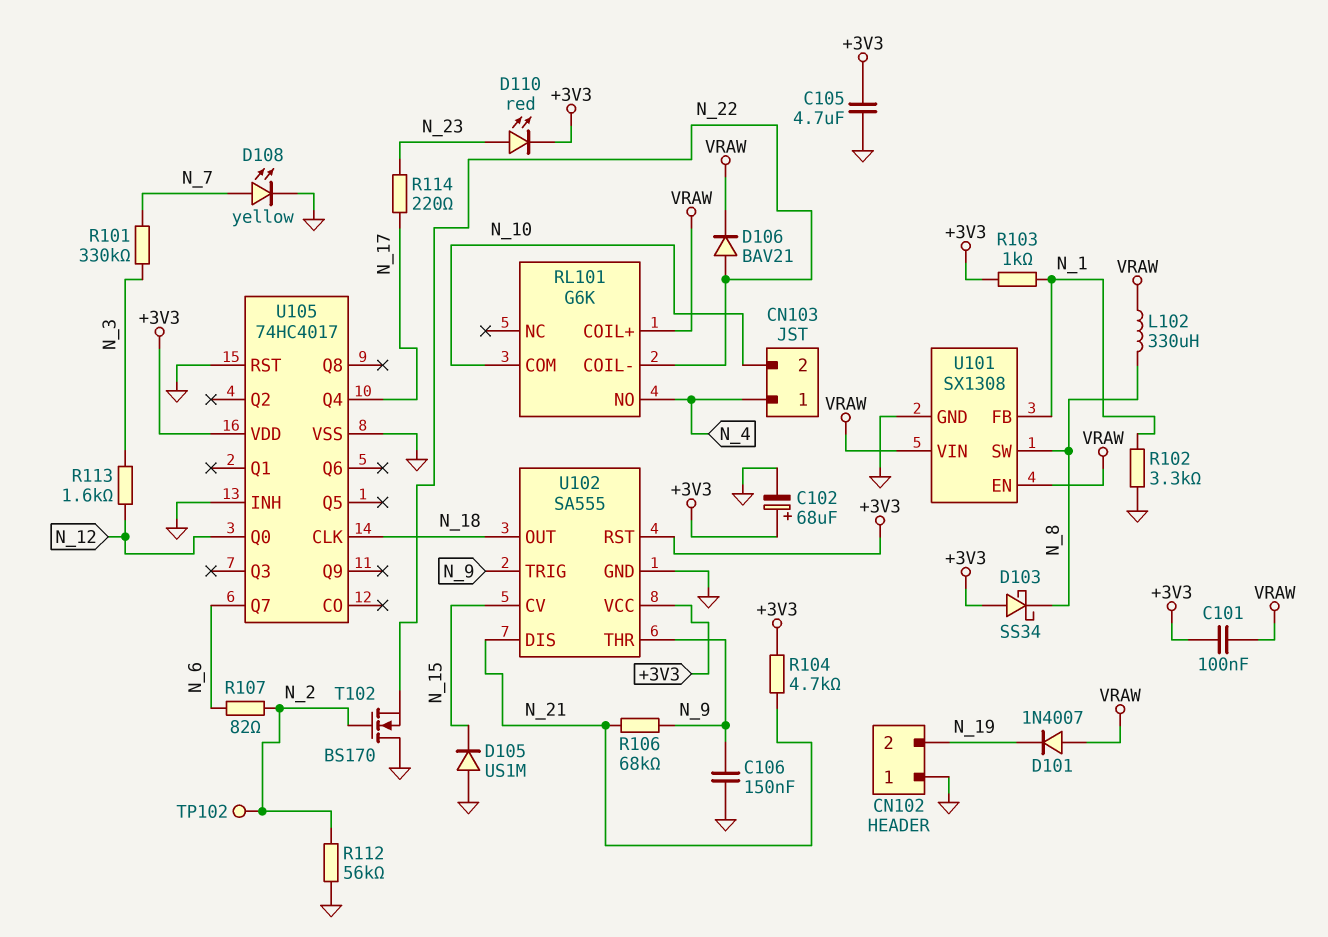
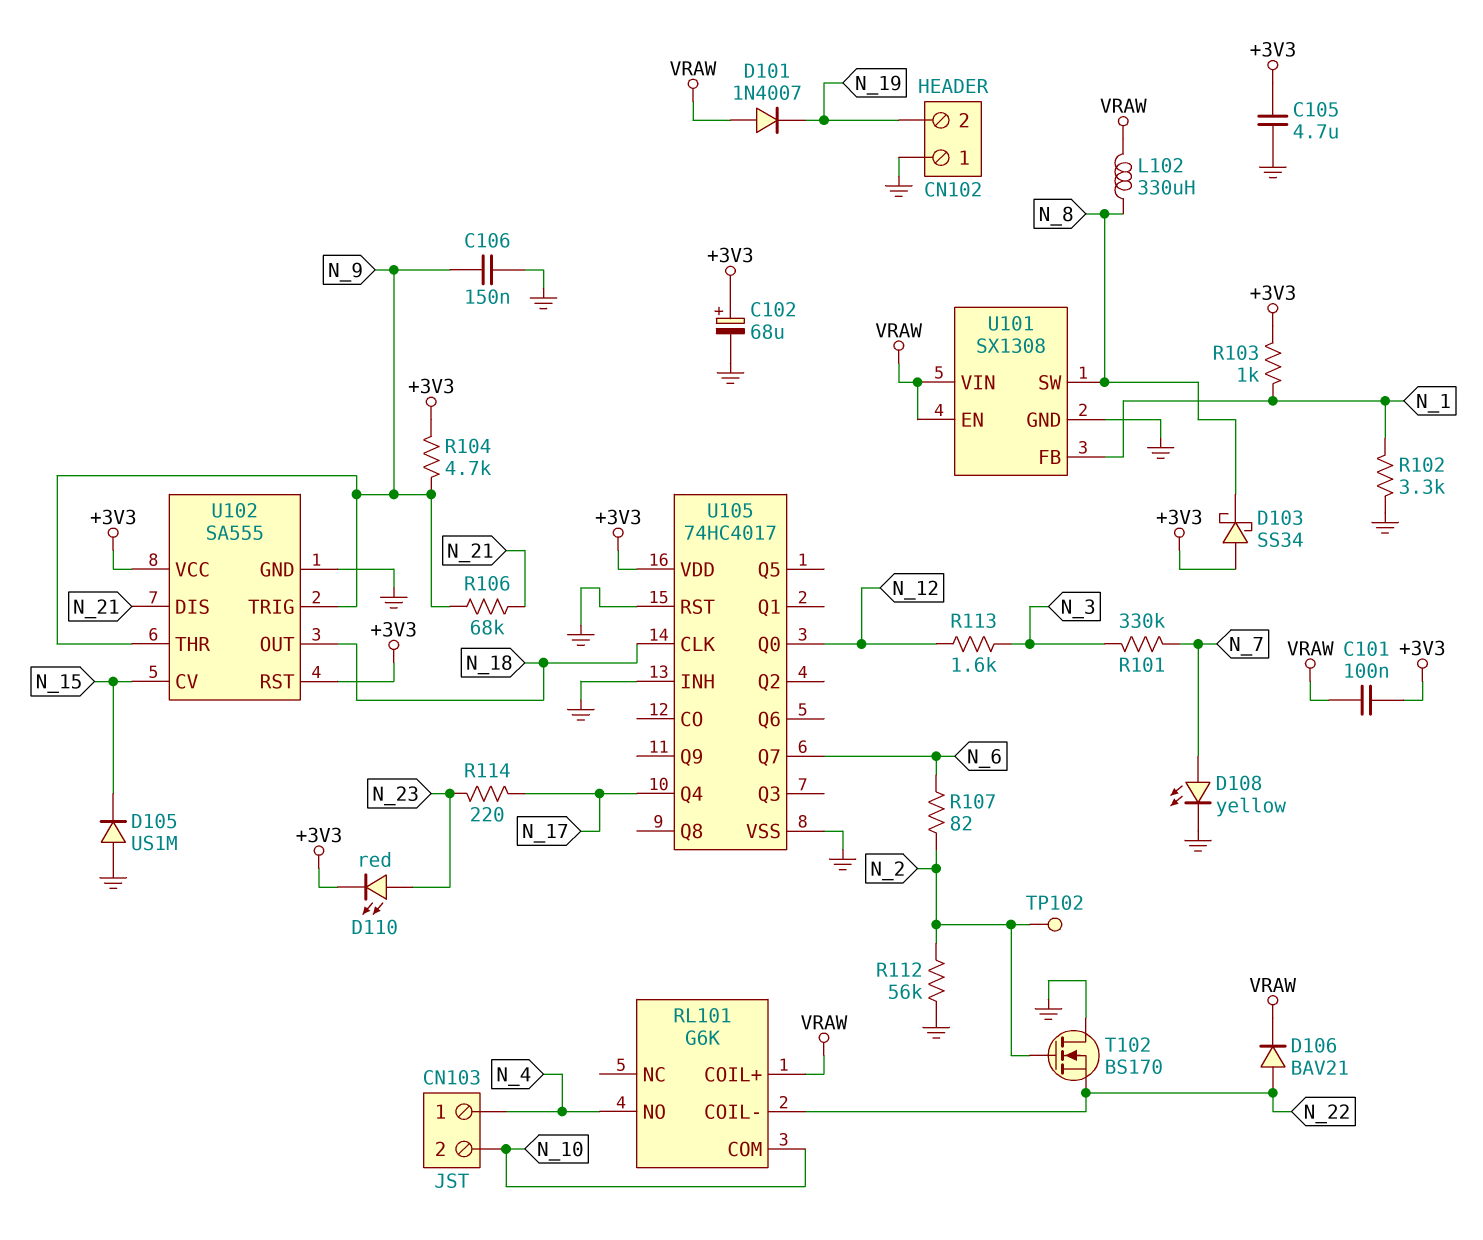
R104: 4.7k (+3V3, N_21) -> 4.7k (+3V3, N_9)

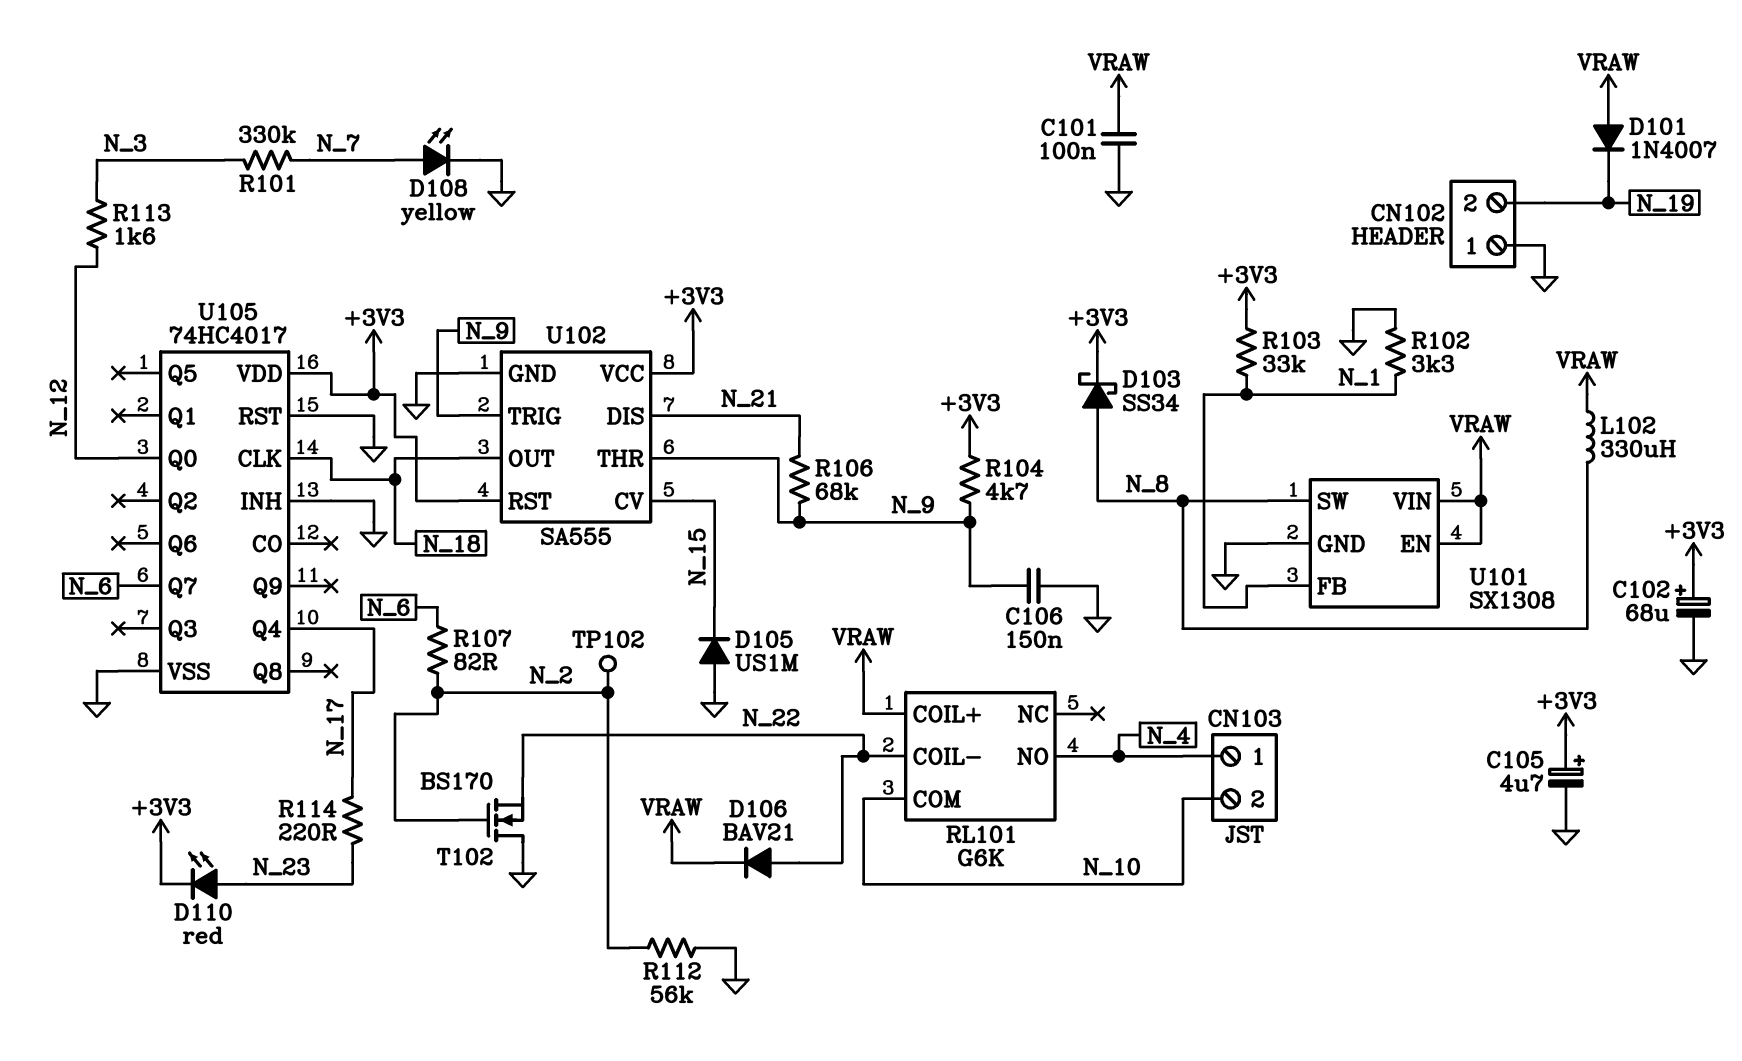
C101: 100nF (+3V3, VRAW) -> 100nF (GND, VRAW)
C105: 4.7uF (+3V3, GND) -> 4.7uF (plus +3V3, minus GND)
D103: schottky SS34 (A +3V3, K N_8) -> schottky SS34 (A N_8, K +3V3)
R103: 1k (+3V3, N_1) -> 33k (+3V3, N_1)

